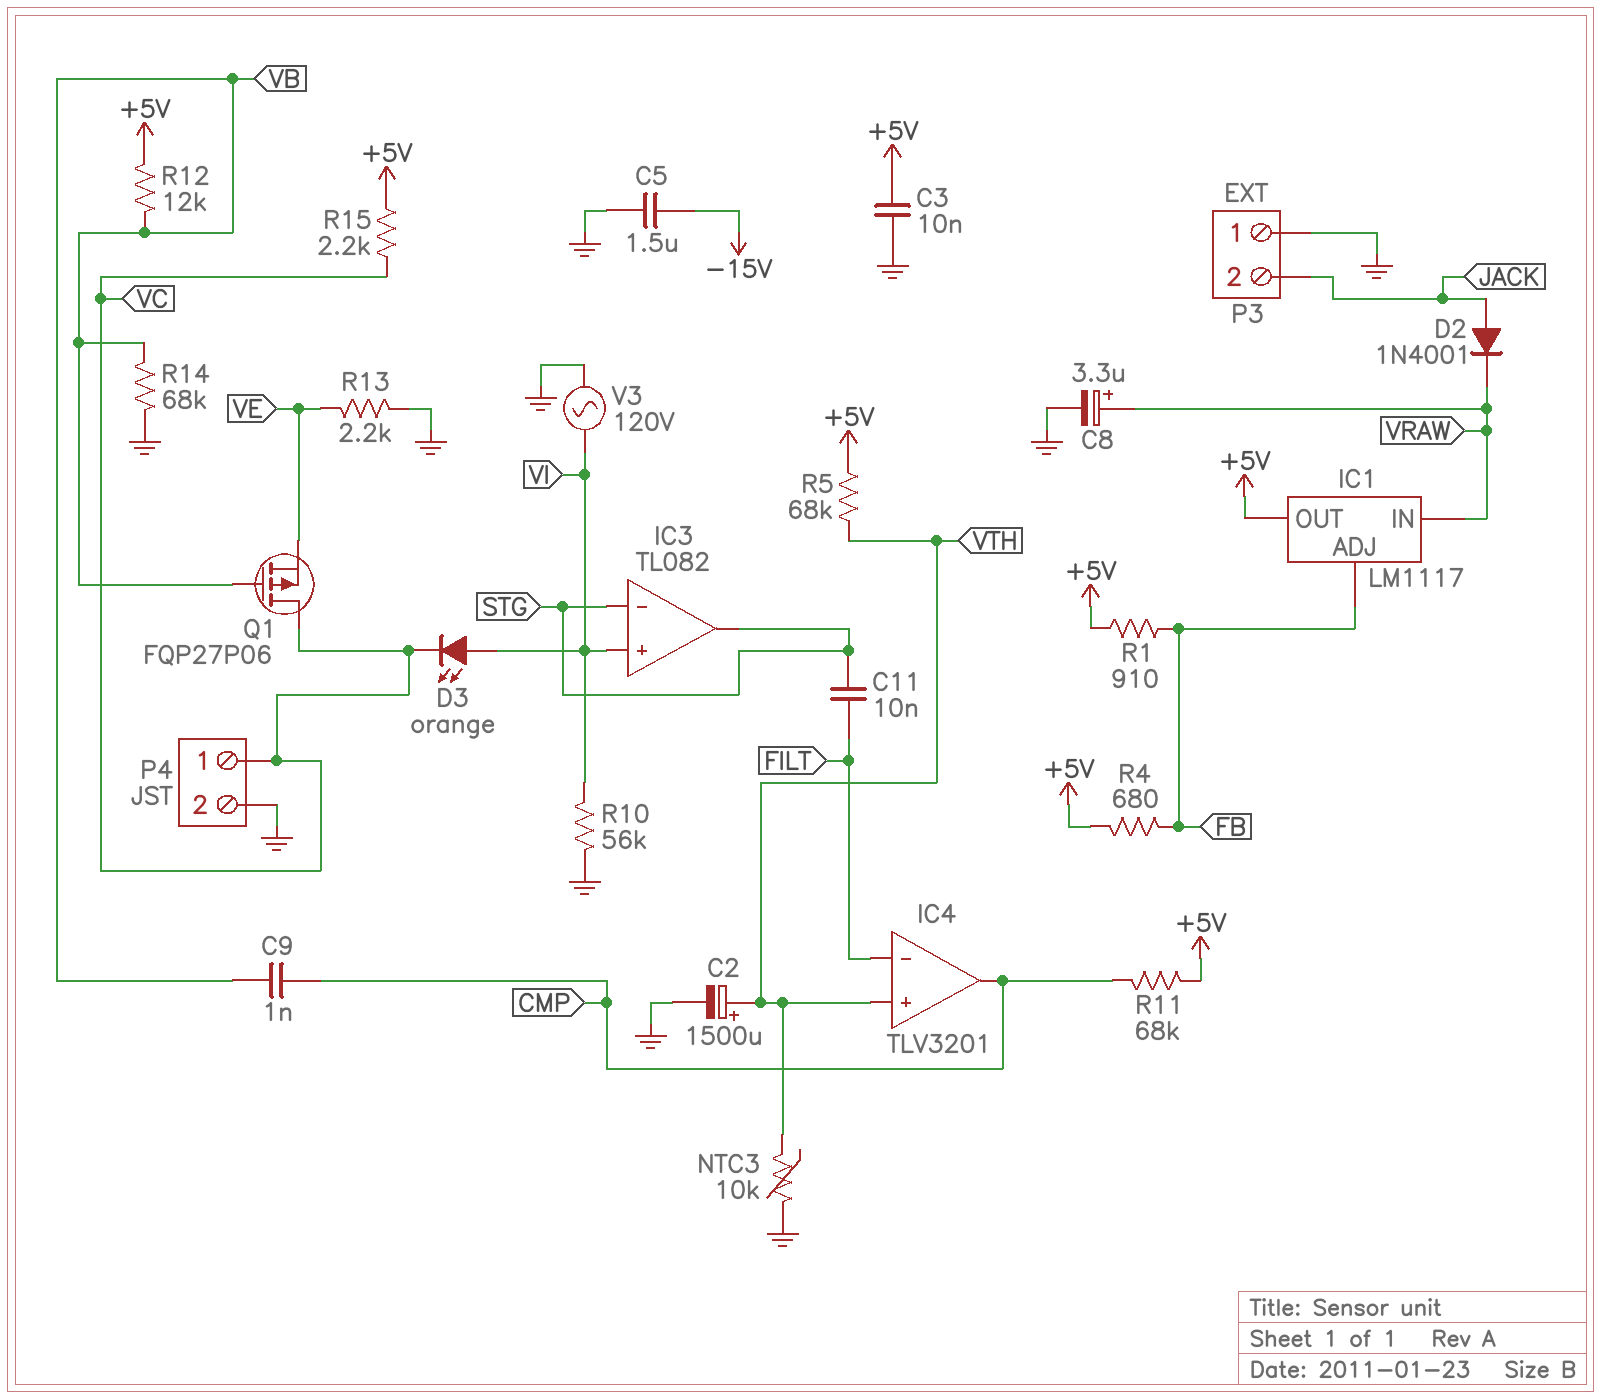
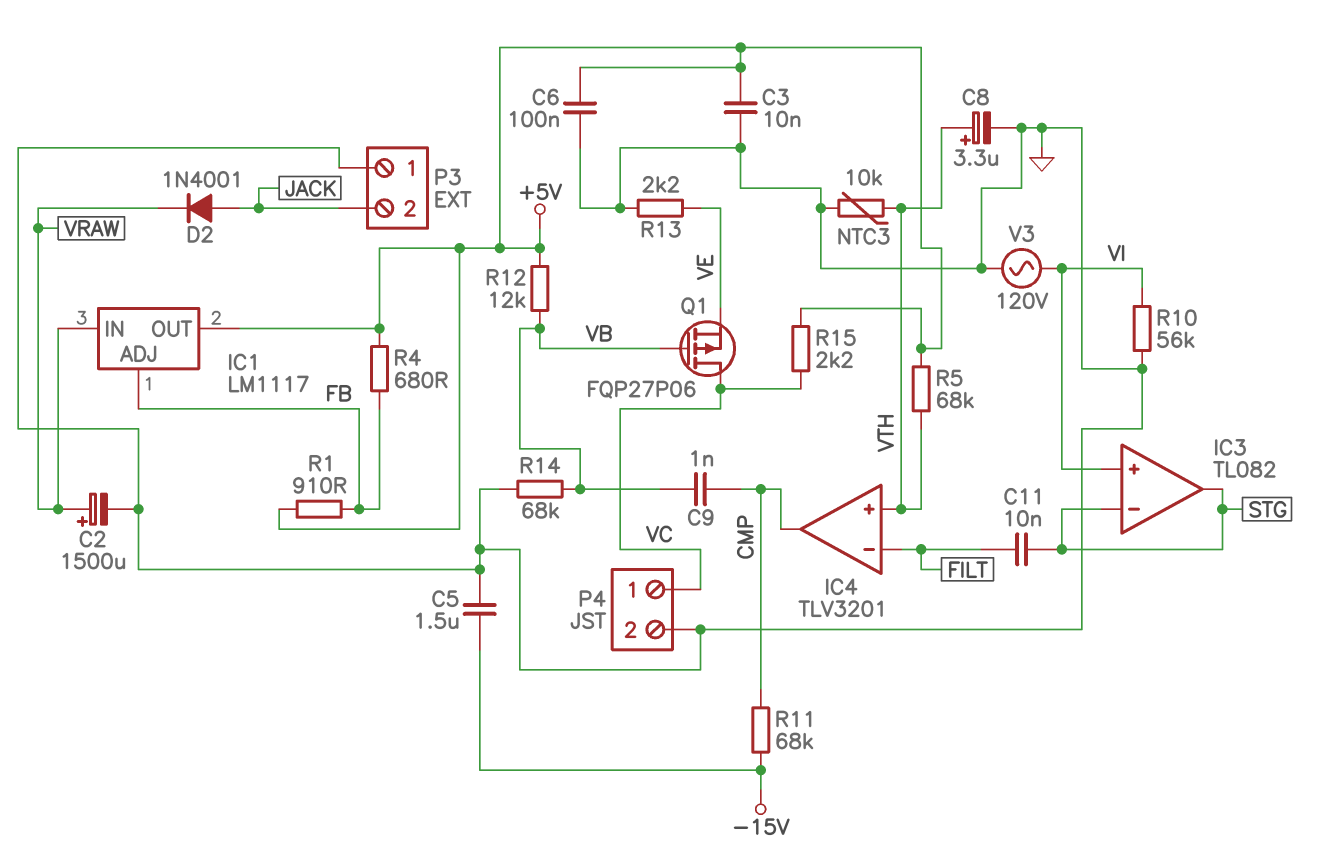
C2: 1500uF (plus VTH, minus GND) -> 1500uF (plus VRAW, minus GND)
C6: none -> 100nF (+5V, GND)
C8: 3.3uF (plus VRAW, minus GND) -> 3.3uF (plus VTH, minus GND)
D3: LED orange (A VI, K VC) -> none
R11: 68k (+5V, CMP) -> 68k (-15V, CMP)

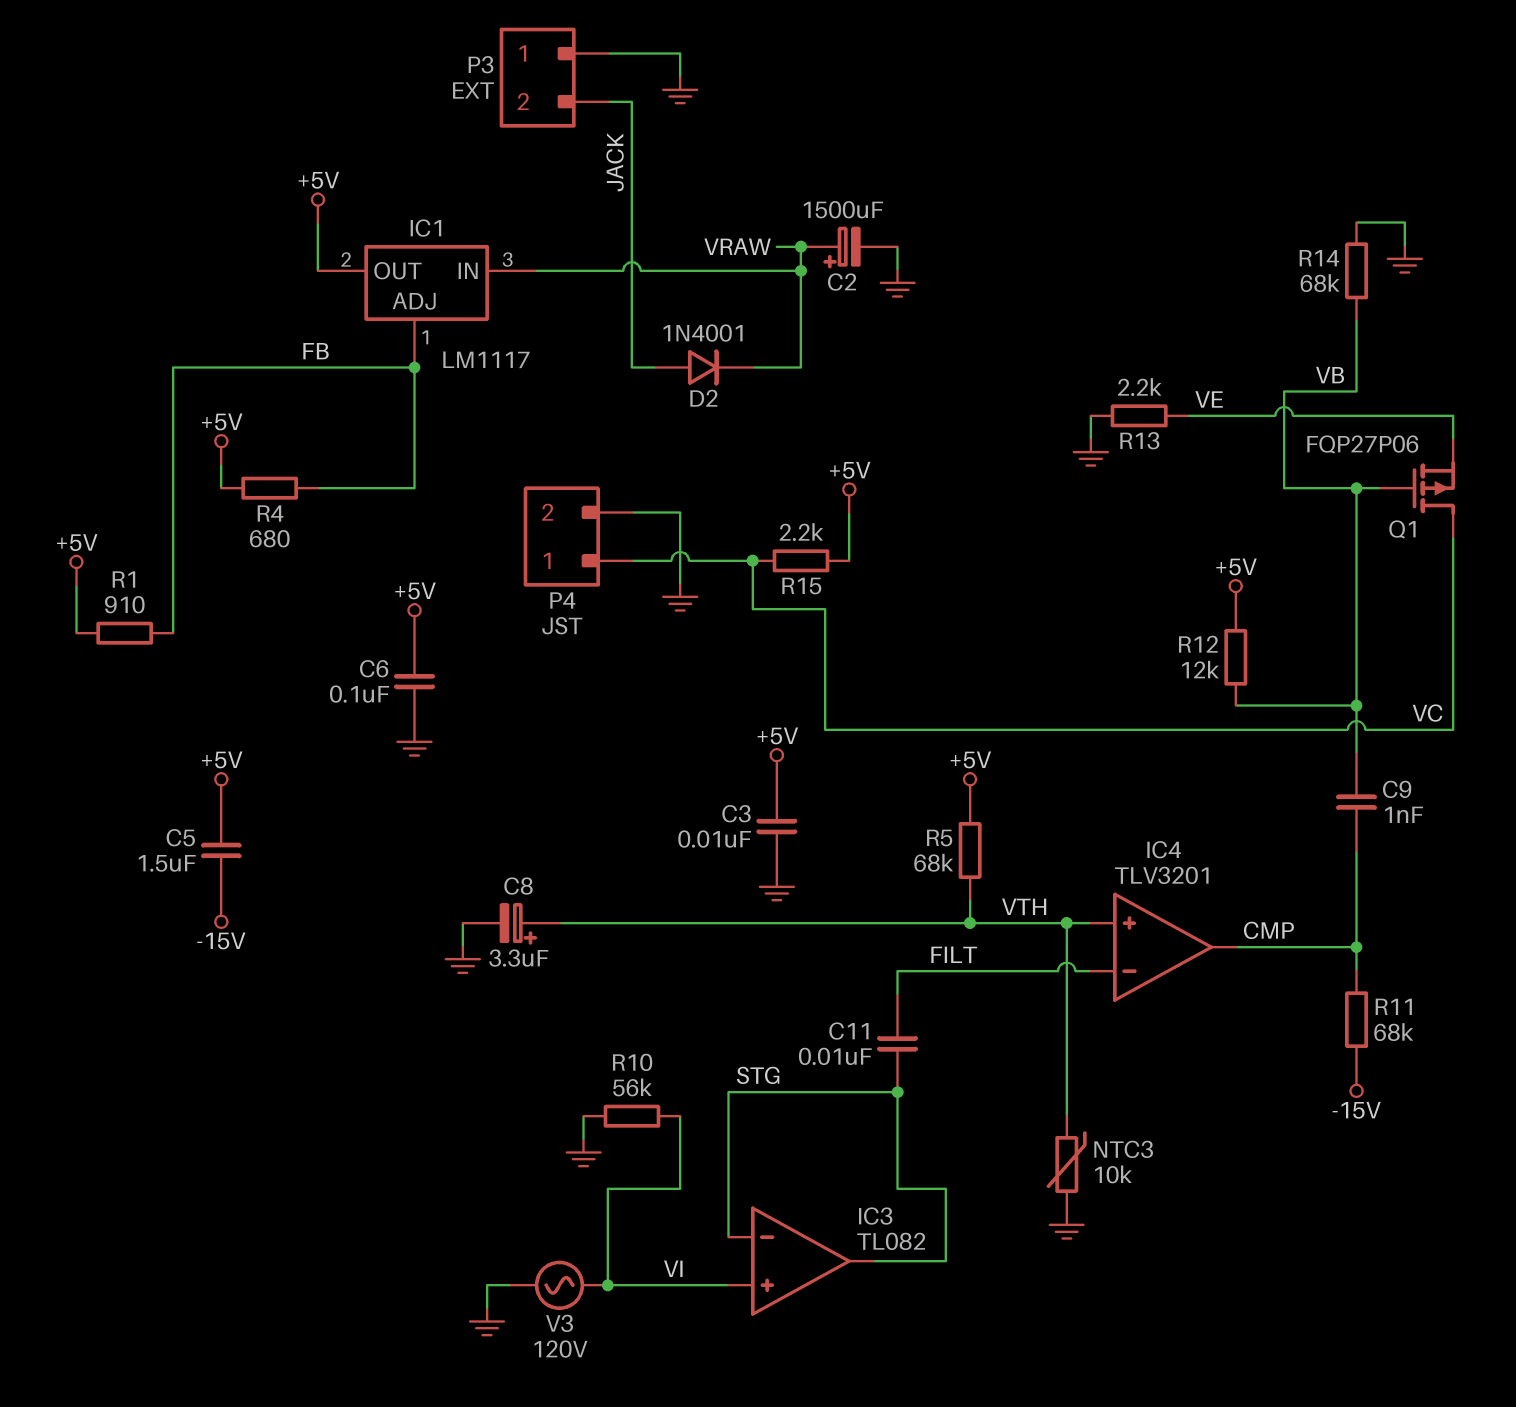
C5: 1.5uF (-15V, GND) -> 1.5uF (+5V, -15V)

